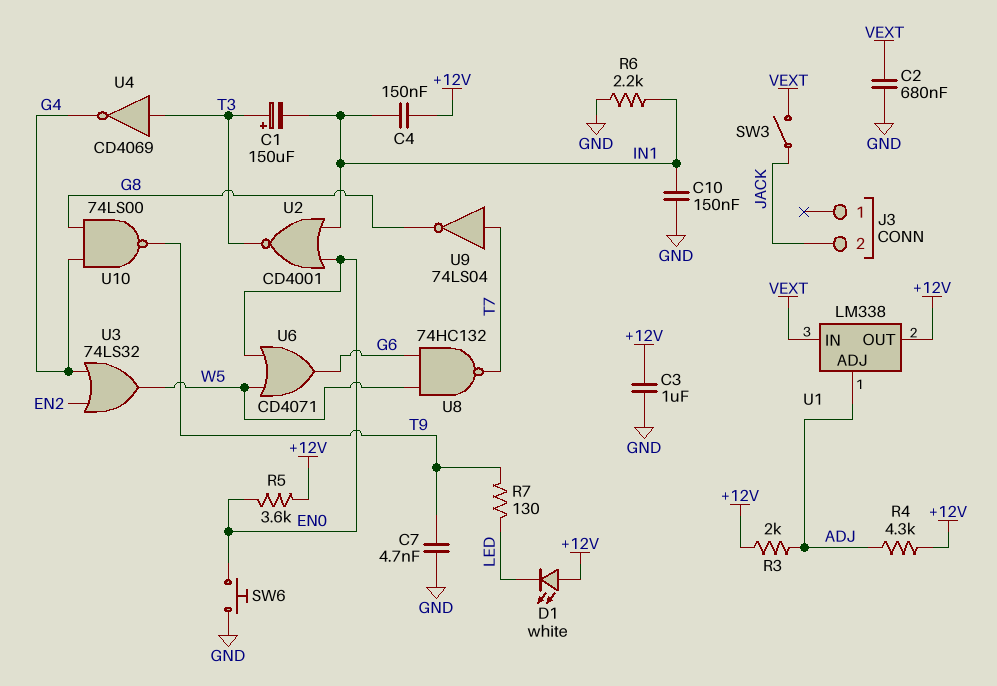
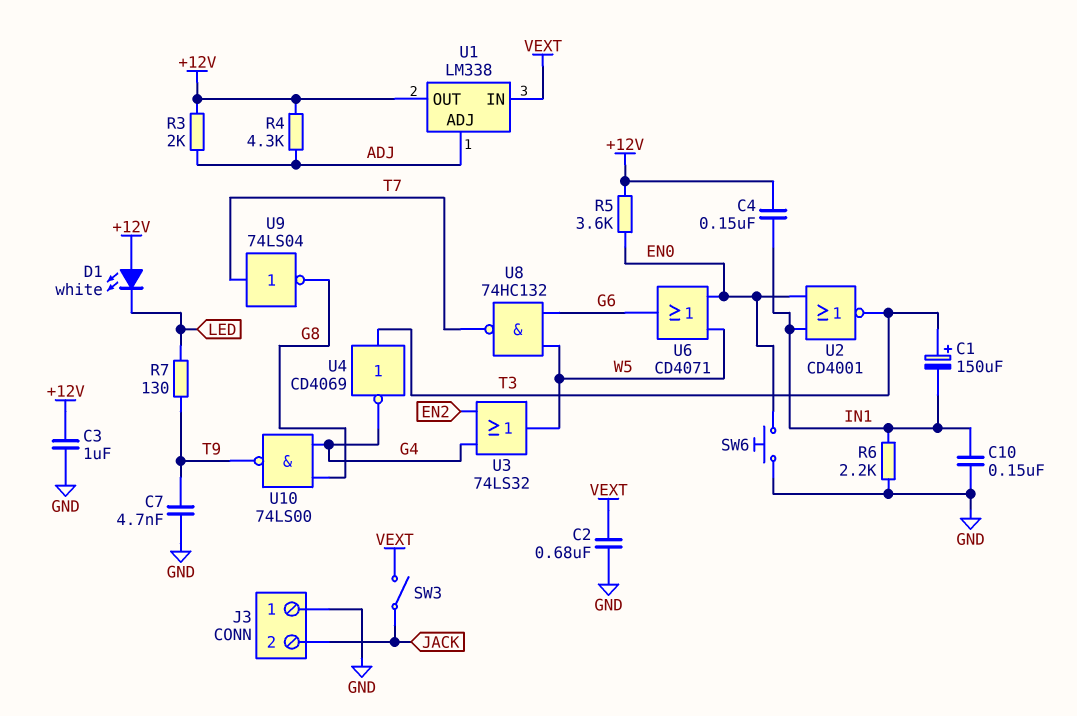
J3 pin 1: none -> GND

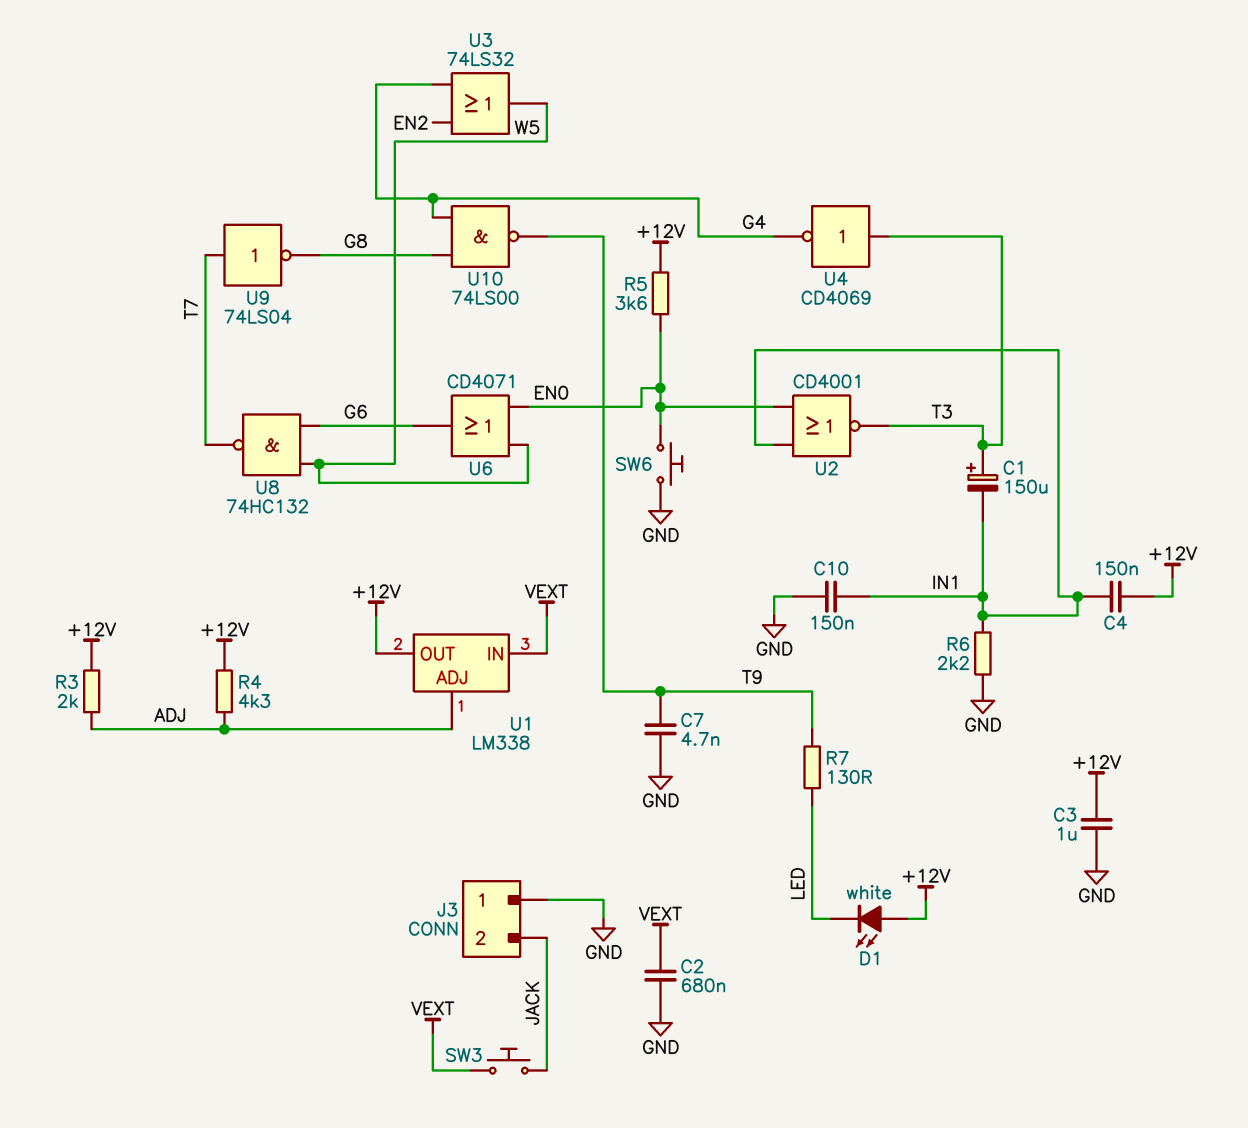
SW3: switch (JACK, VEXT) -> button (JACK, VEXT)

